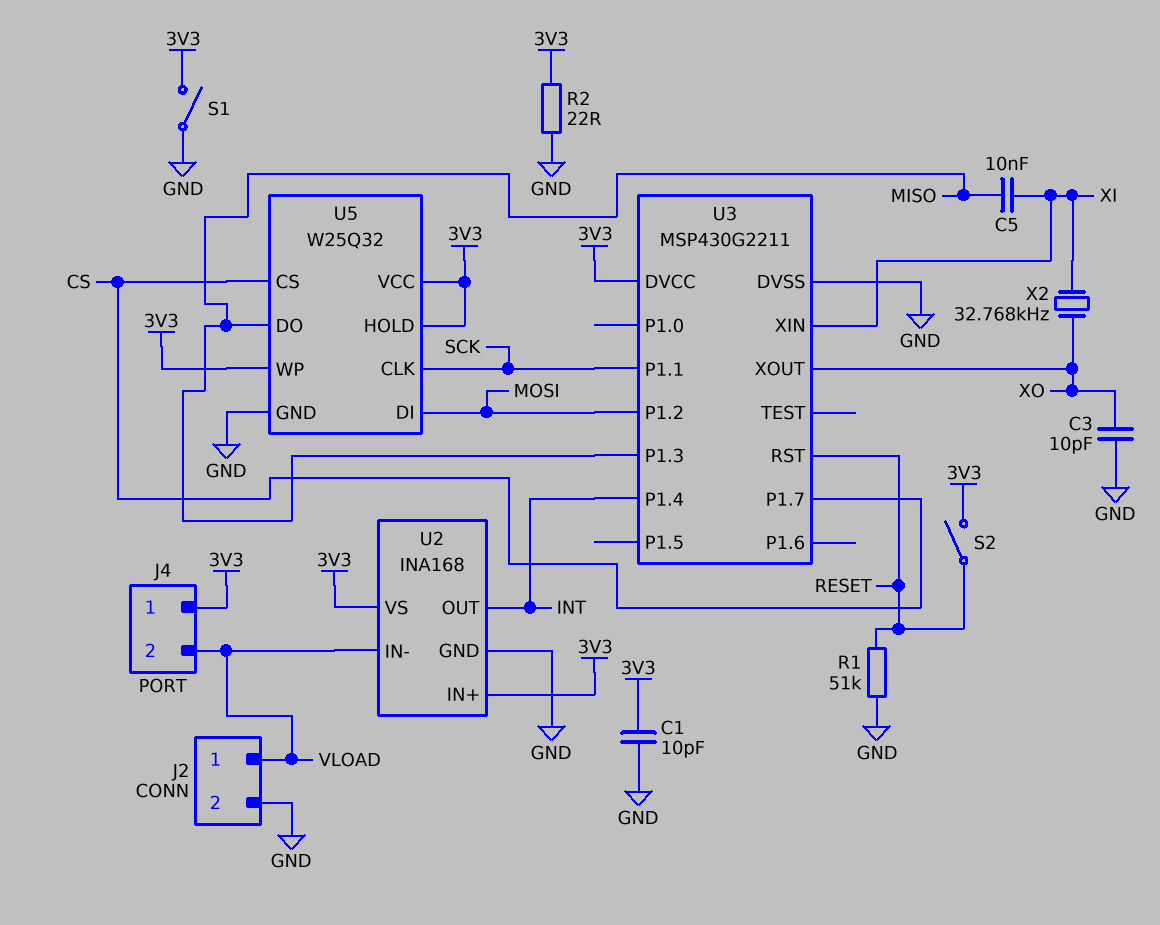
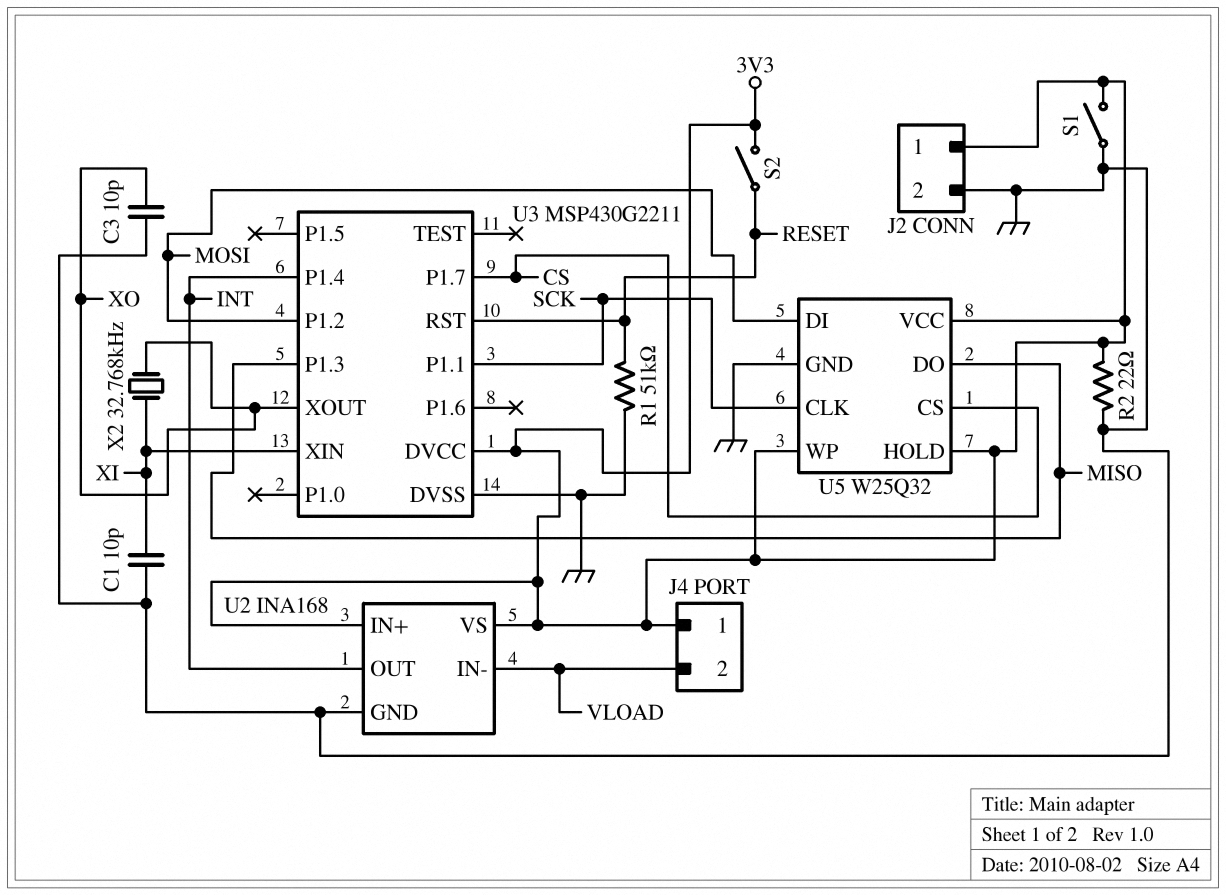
C1: 10pF (3V3, GND) -> 10pF (GND, XI)
C5: 10nF (MISO, XI) -> none
J2 pin 1: VLOAD -> 3V3

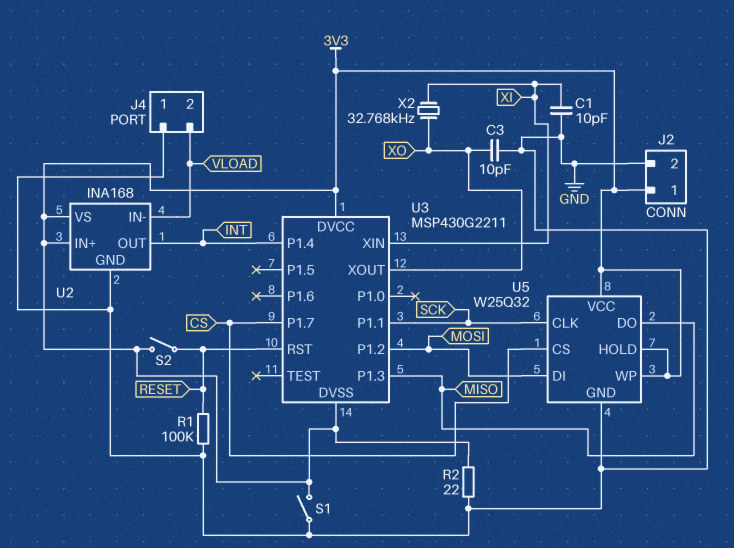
J4 pin 1: 3V3 -> GND
R1: 51k (GND, RESET) -> 100k (GND, RESET)
U3 pin DVSS: GND -> 3V3

